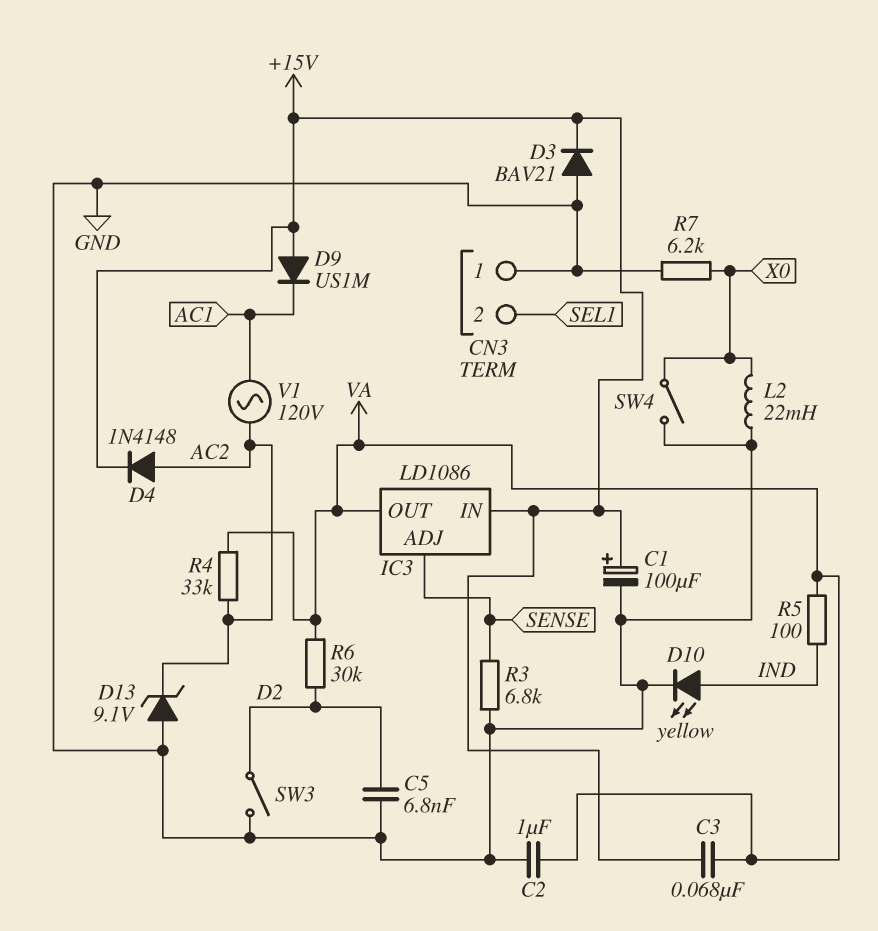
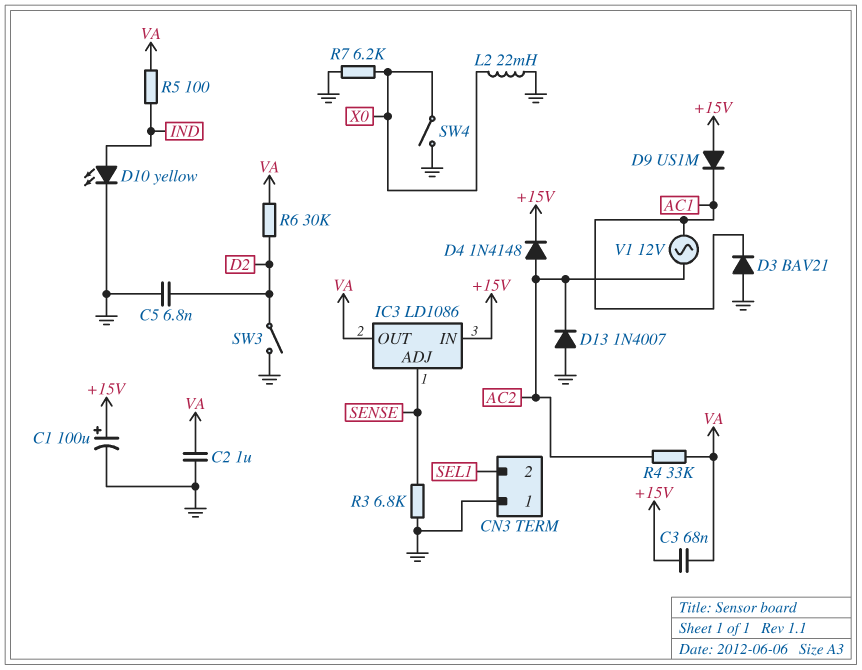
D3: diode BAV21 (A GND, K +15V) -> diode BAV21 (A GND, K AC1)
D13: zener 9.1V (A GND, K AC2) -> diode 1N4007 (A GND, K AC2)
V1: AC 120V (AC1, AC2) -> AC 12V (AC1, AC2)

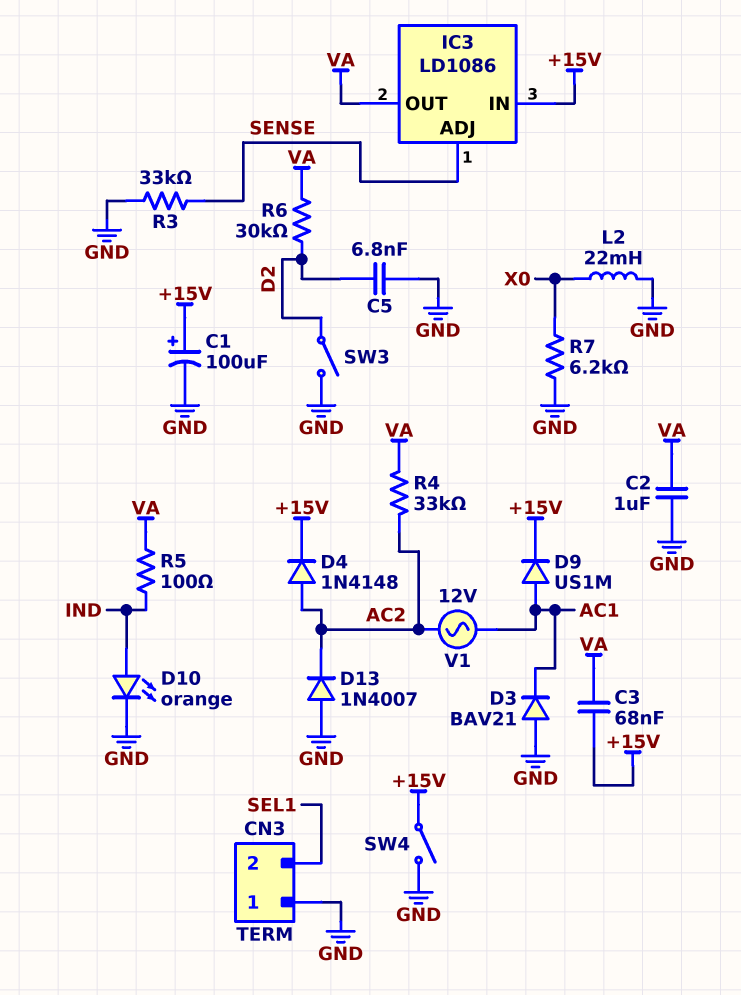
D9: diode US1M (A +15V, K AC1) -> diode US1M (A AC1, K +15V)
D10: LED yellow (A IND, K GND) -> LED orange (A IND, K GND)
R3: 6.8k (GND, SENSE) -> 33k (GND, SENSE)
SW4: switch (GND, X0) -> switch (+15V, GND)

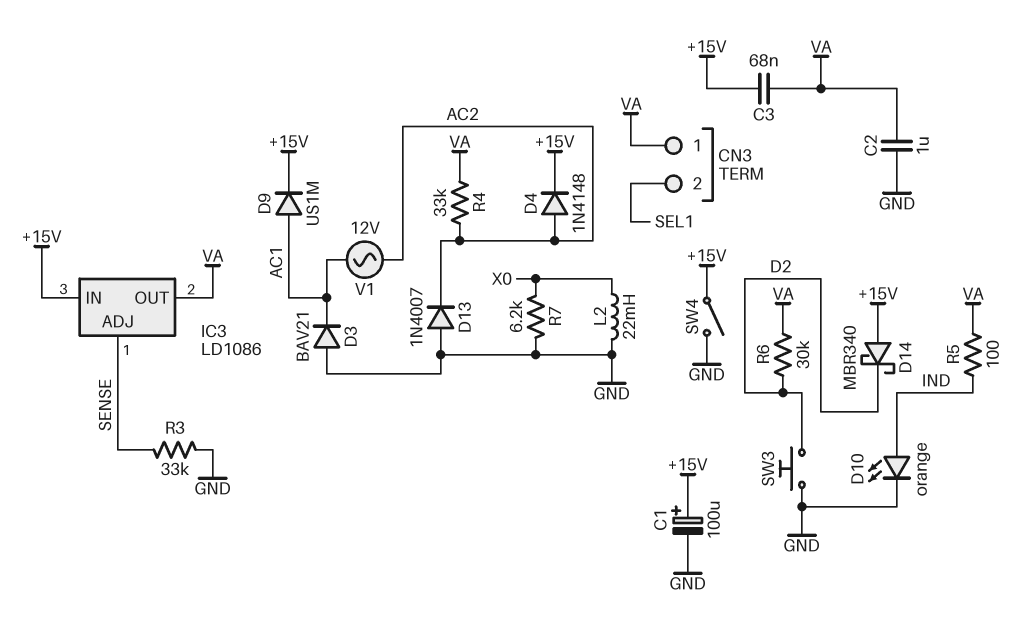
C5: 6.8nF (D2, GND) -> none
CN3 pin 1: GND -> VA
D14: none -> schottky MBR340 (A +15V, K D2)
SW3: switch (D2, GND) -> button (D2, GND)

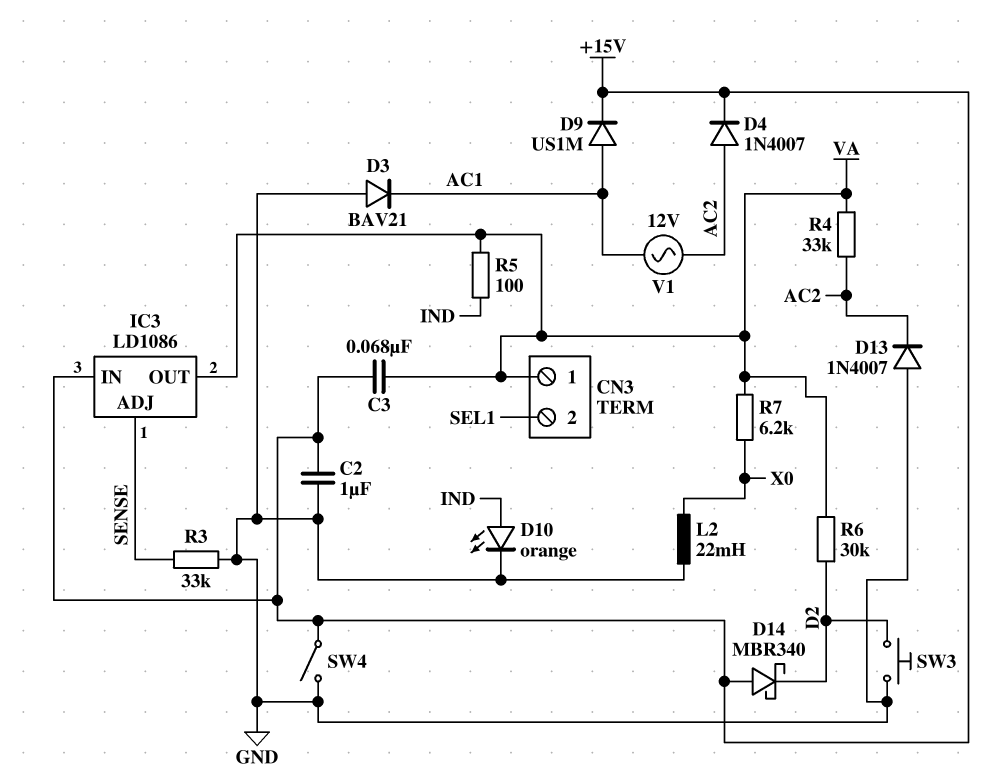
C1: 100uF (plus +15V, minus GND) -> none
C2: 1uF (GND, VA) -> 1uF (+15V, GND)
D4: diode 1N4148 (A AC2, K +15V) -> diode 1N4007 (A AC2, K +15V)
R7: 6.2k (GND, X0) -> 6.2k (VA, X0)

